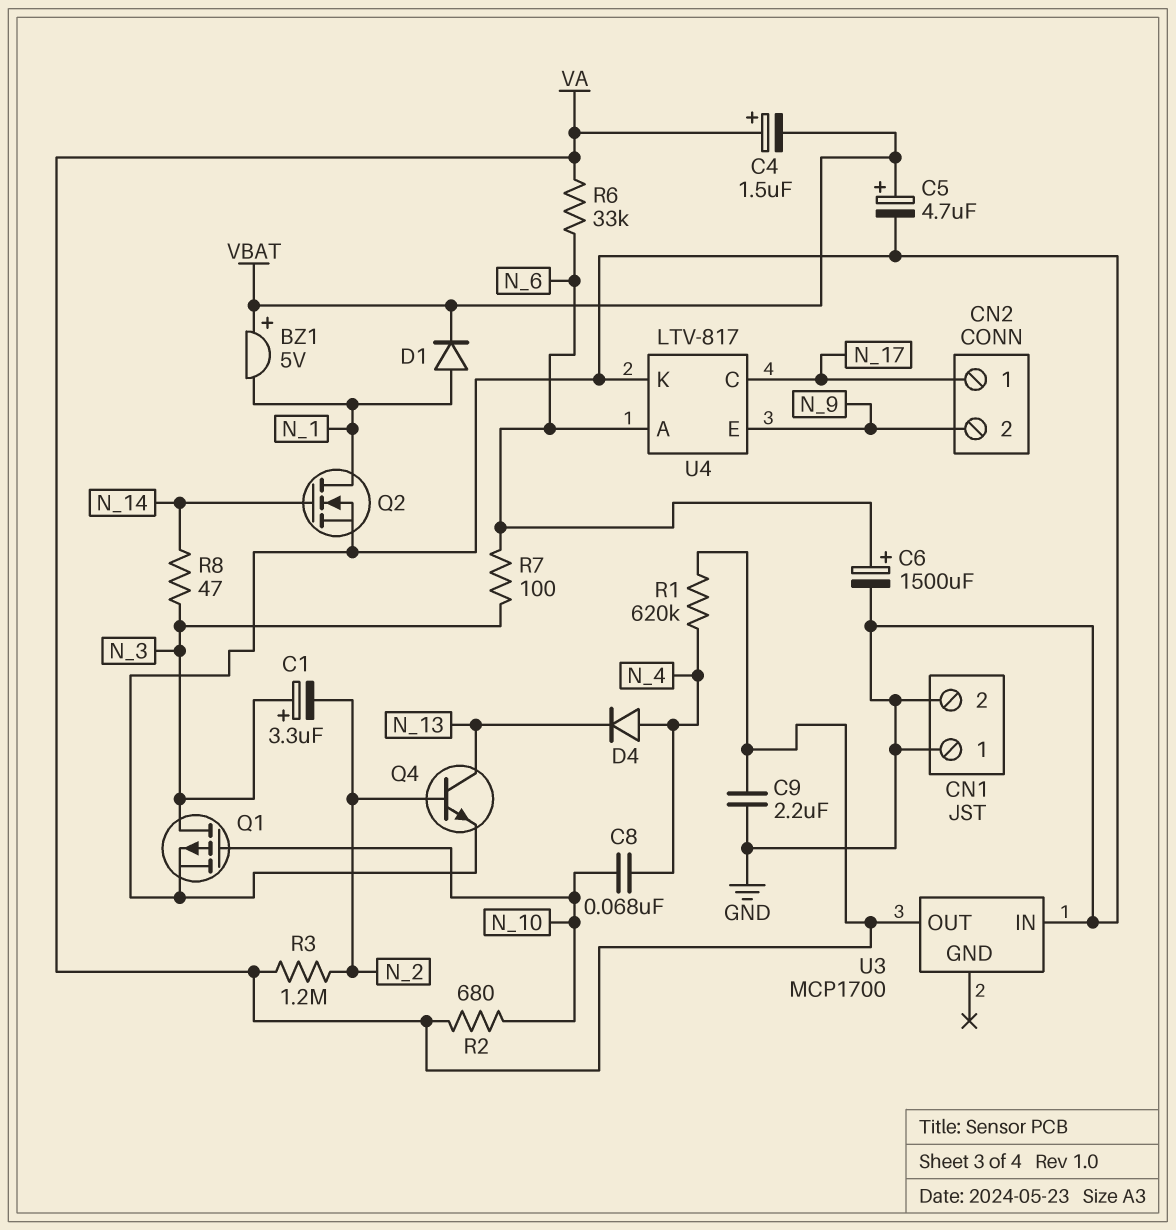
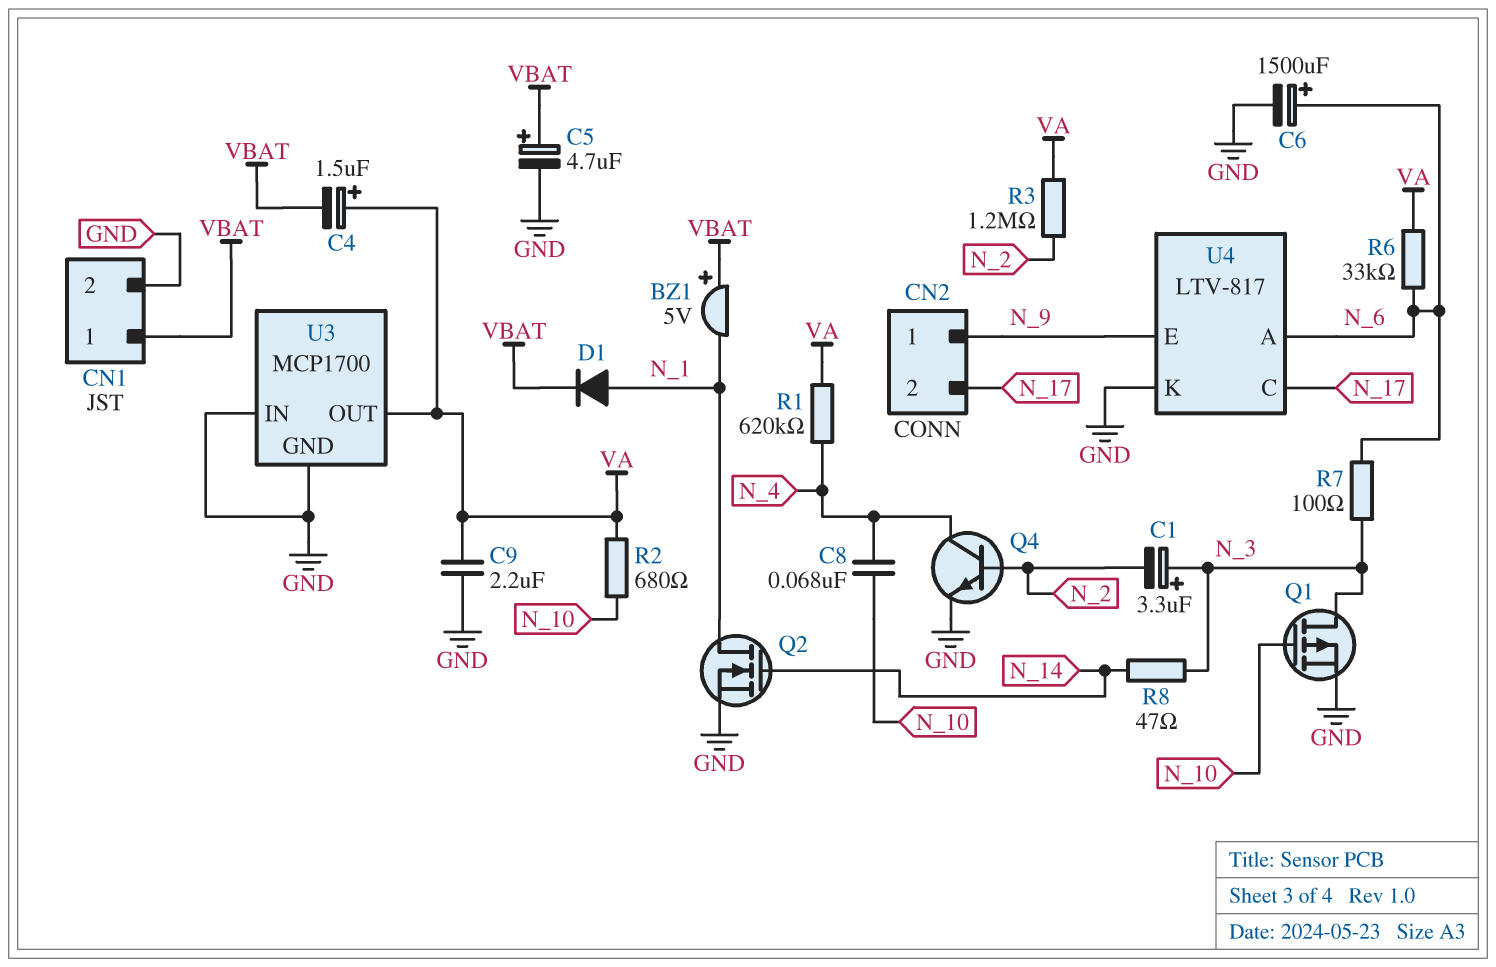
CN1 pin 1: GND -> VBAT
CN2 pin 1: N_17 -> N_9
CN2 pin 2: N_9 -> N_17
D4: diode (A N_4, K N_13) -> none
Q4: NPN (B N_2, C N_13, E GND) -> NPN (B N_2, C N_4, E GND)
U3 pin GND: none -> GND

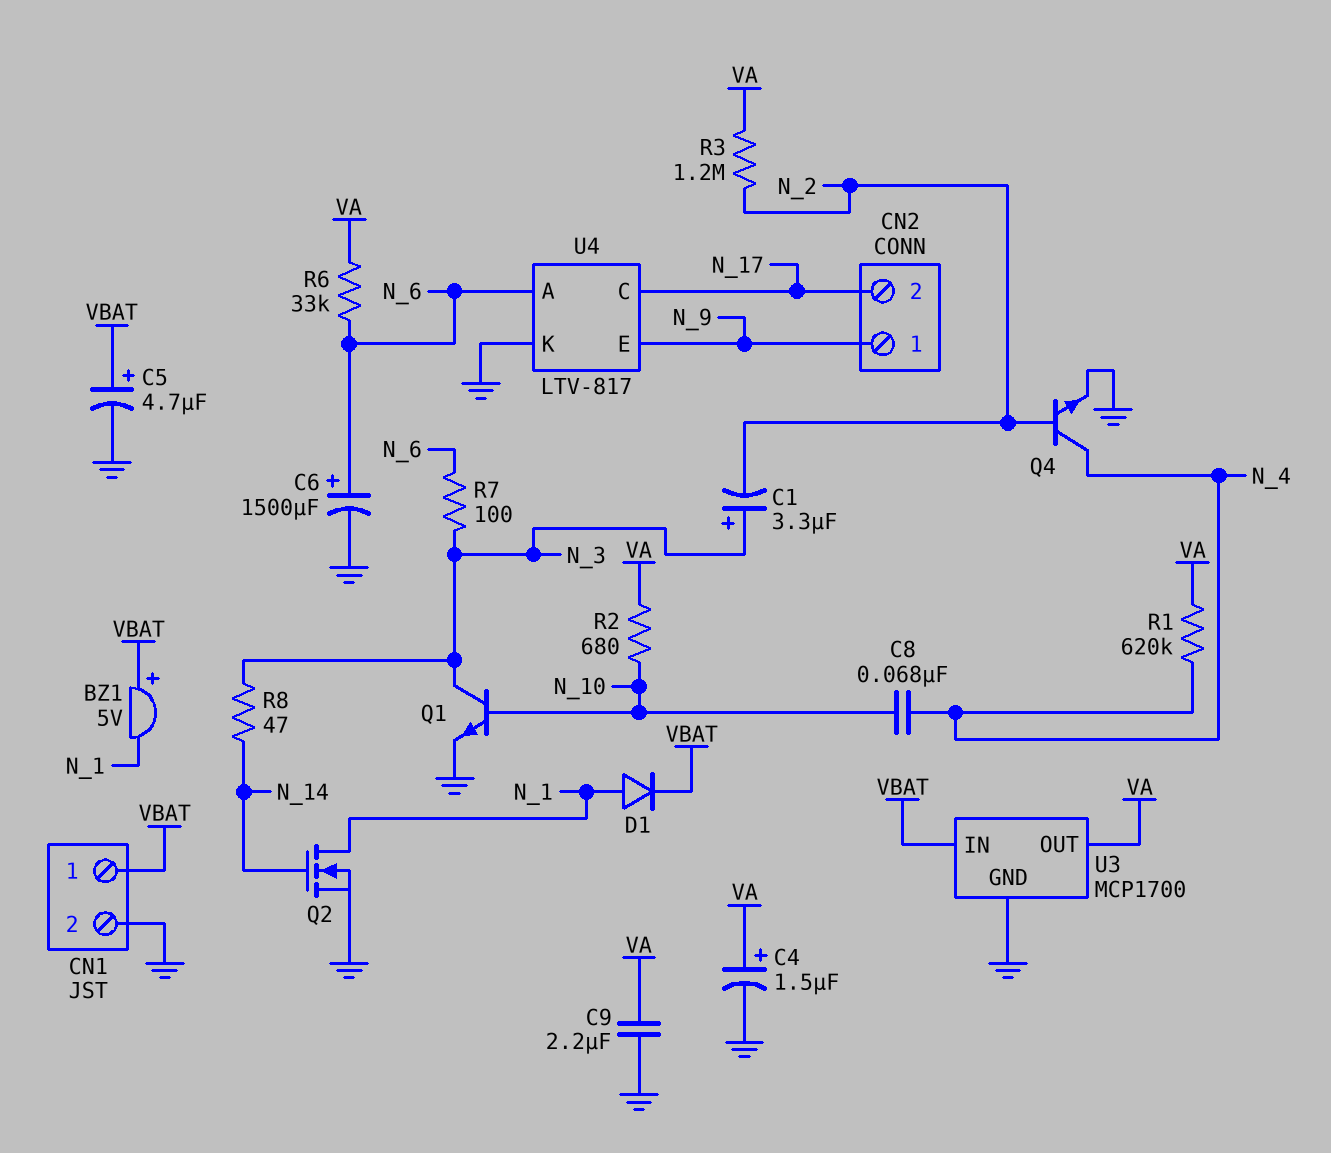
C4: 1.5uF (plus VA, minus VBAT) -> 1.5uF (plus VA, minus GND)
Q1: PMOS (G N_10, D N_3, S GND) -> NPN (B N_10, C N_3, E GND)
U3 pin IN: GND -> VBAT

